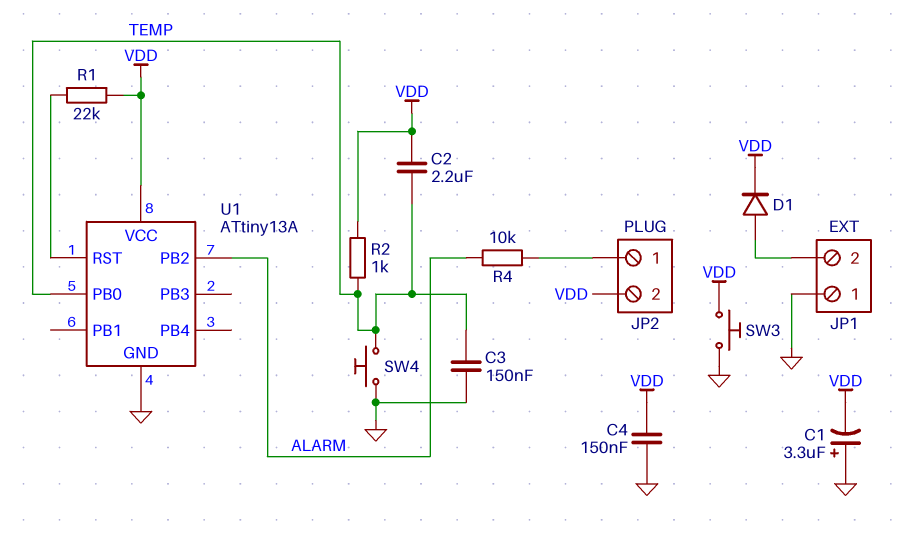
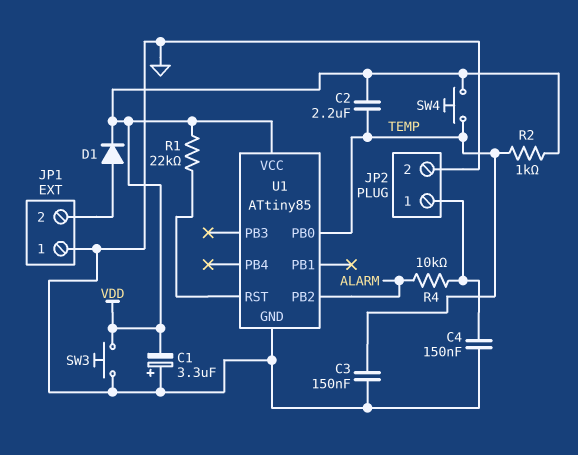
C4: 150nF (GND, VDD) -> 150nF (GND, JP2/1)
JP2 pin 2: VDD -> GND
SW4: button (GND, TEMP) -> button (TEMP, VDD)
U1: ATtiny13A -> ATtiny85

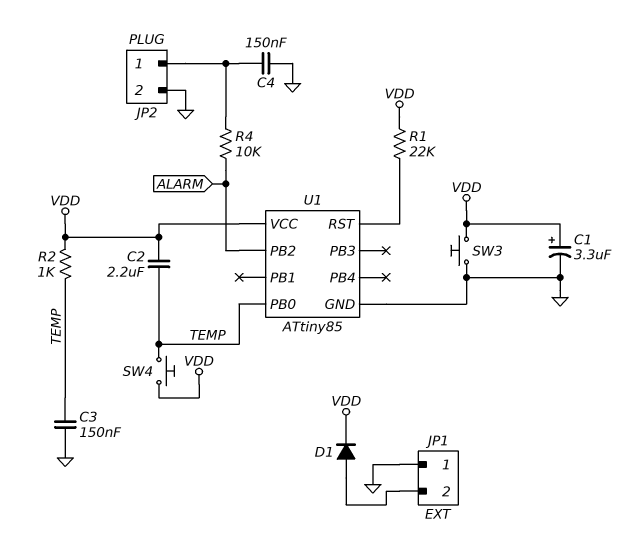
C1: 3.3uF (plus GND, minus VDD) -> 3.3uF (plus VDD, minus GND)

